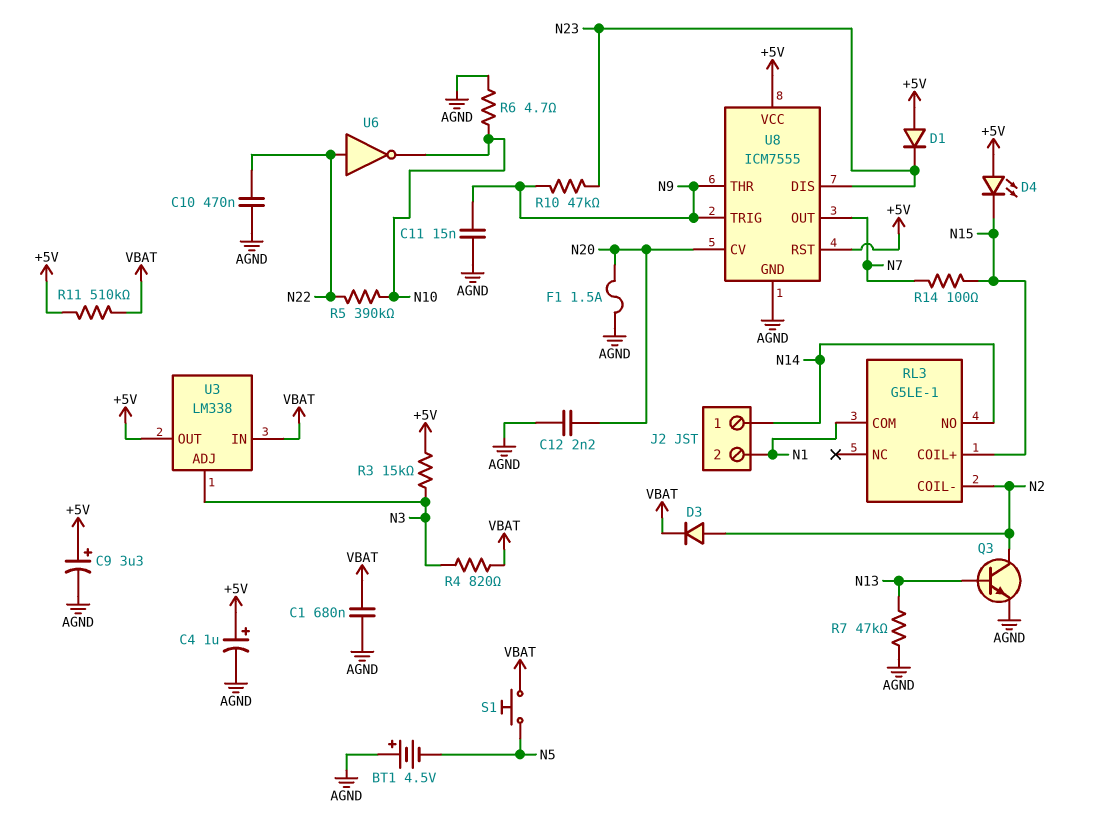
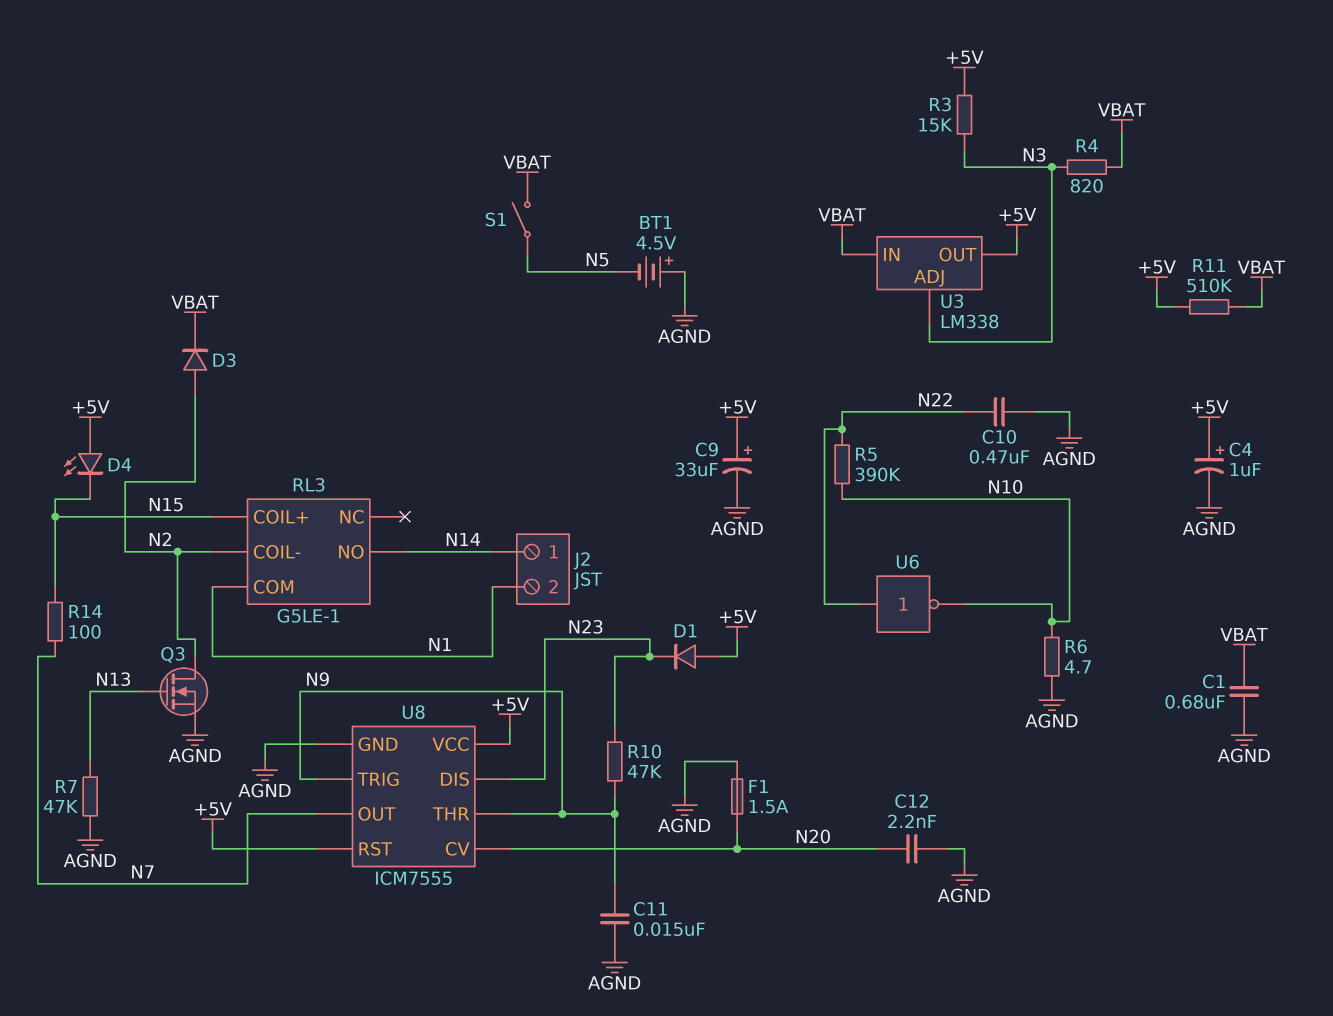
C9: 3.3uF (plus +5V, minus AGND) -> 33uF (plus +5V, minus AGND)
Q3: NPN (B N13, C N2, E AGND) -> NMOS (G N13, D N2, S AGND)
S1: button (N5, VBAT) -> switch (N5, VBAT)

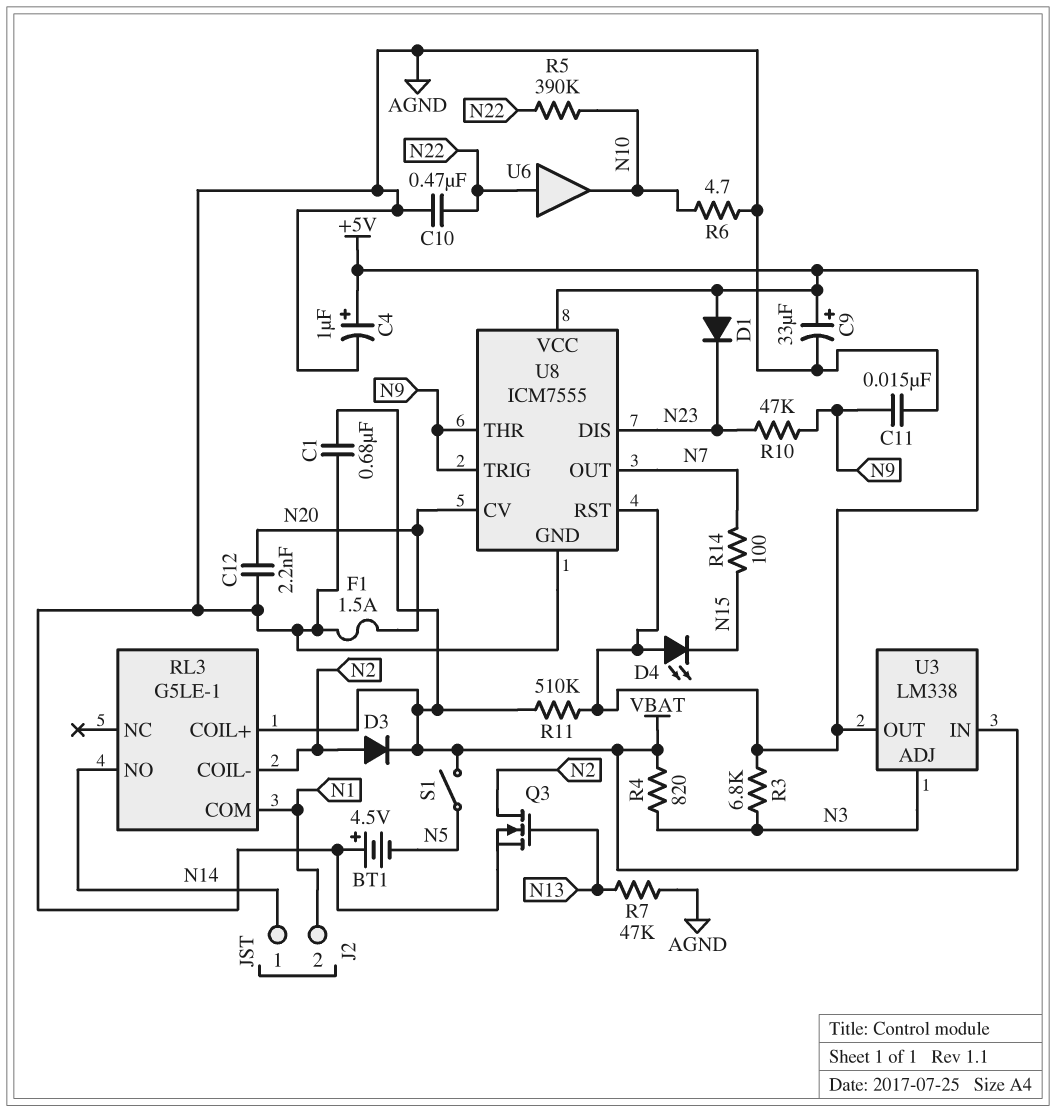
R3: 15k (+5V, N3) -> 6.8k (+5V, N3)
RL3 pin COIL+: N15 -> VBAT
U6: NOT (in N22, out N10) -> buffer (in N22, out N10)

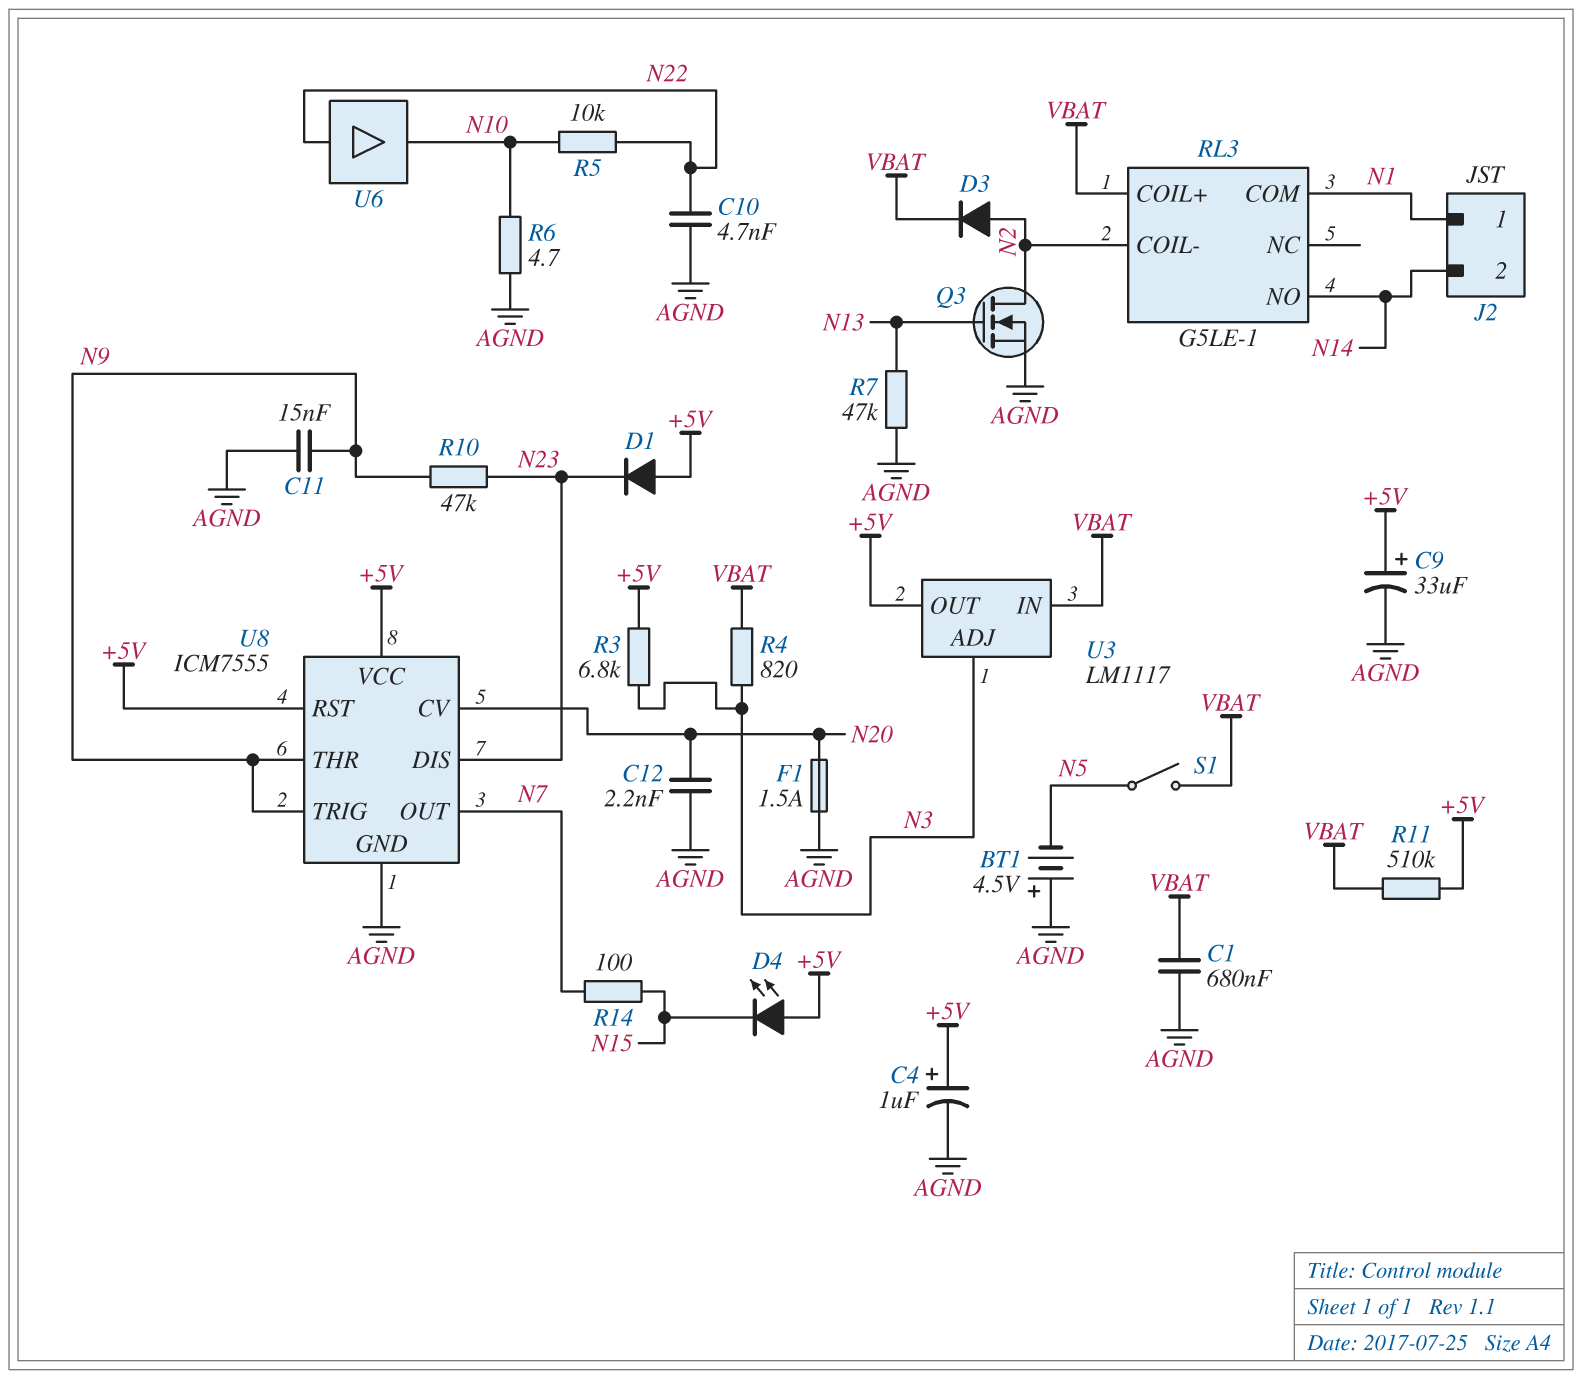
C10: 470nF (AGND, N22) -> 4.7nF (AGND, N22)
J2 pin 1: N14 -> N1
J2 pin 2: N1 -> N14
R5: 390k (N10, N22) -> 10k (N10, N22)
U3: LM338 -> LM1117

